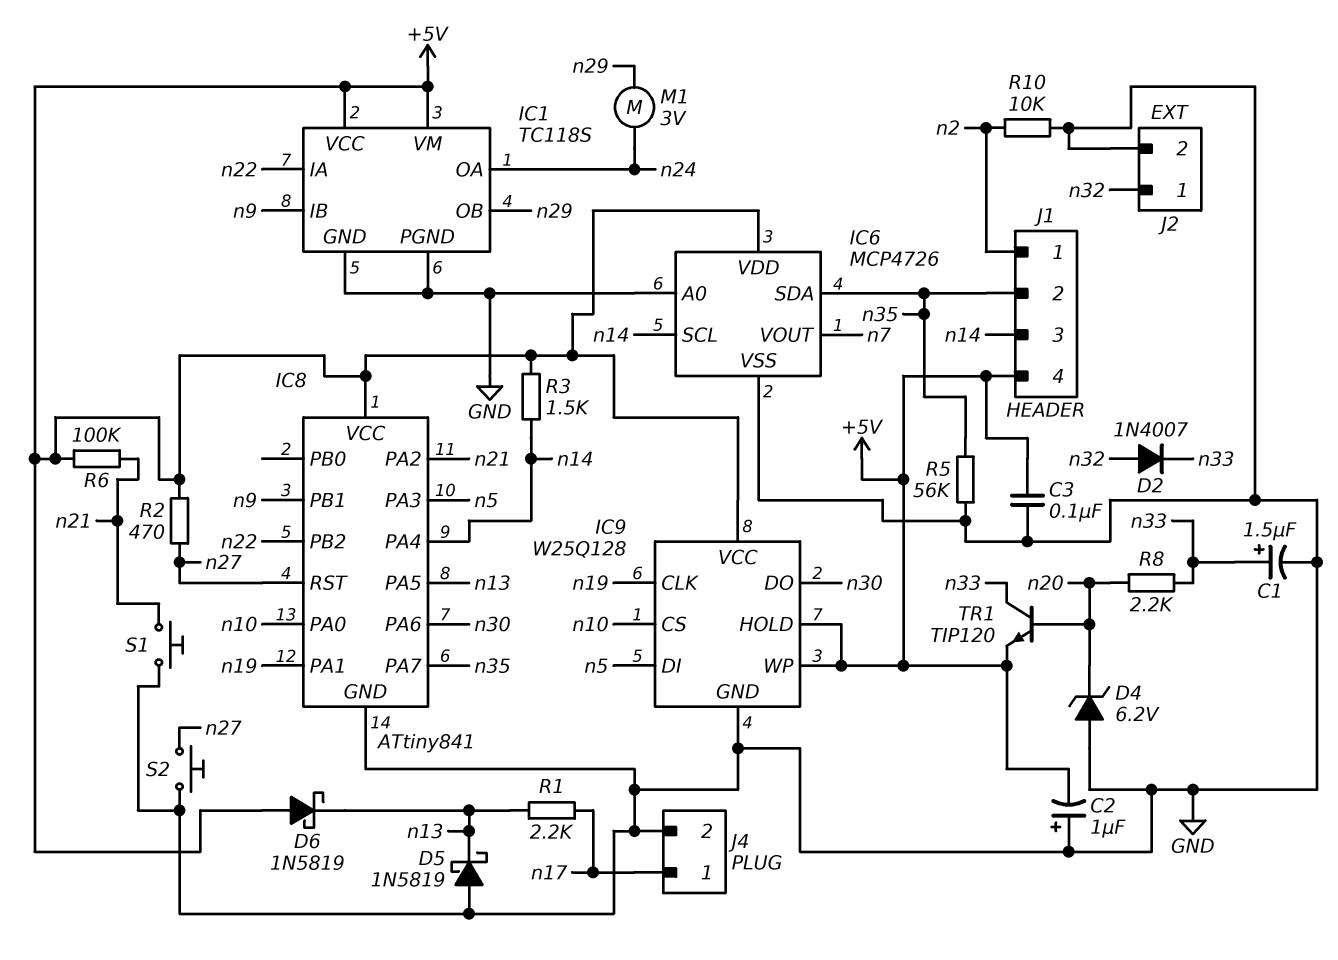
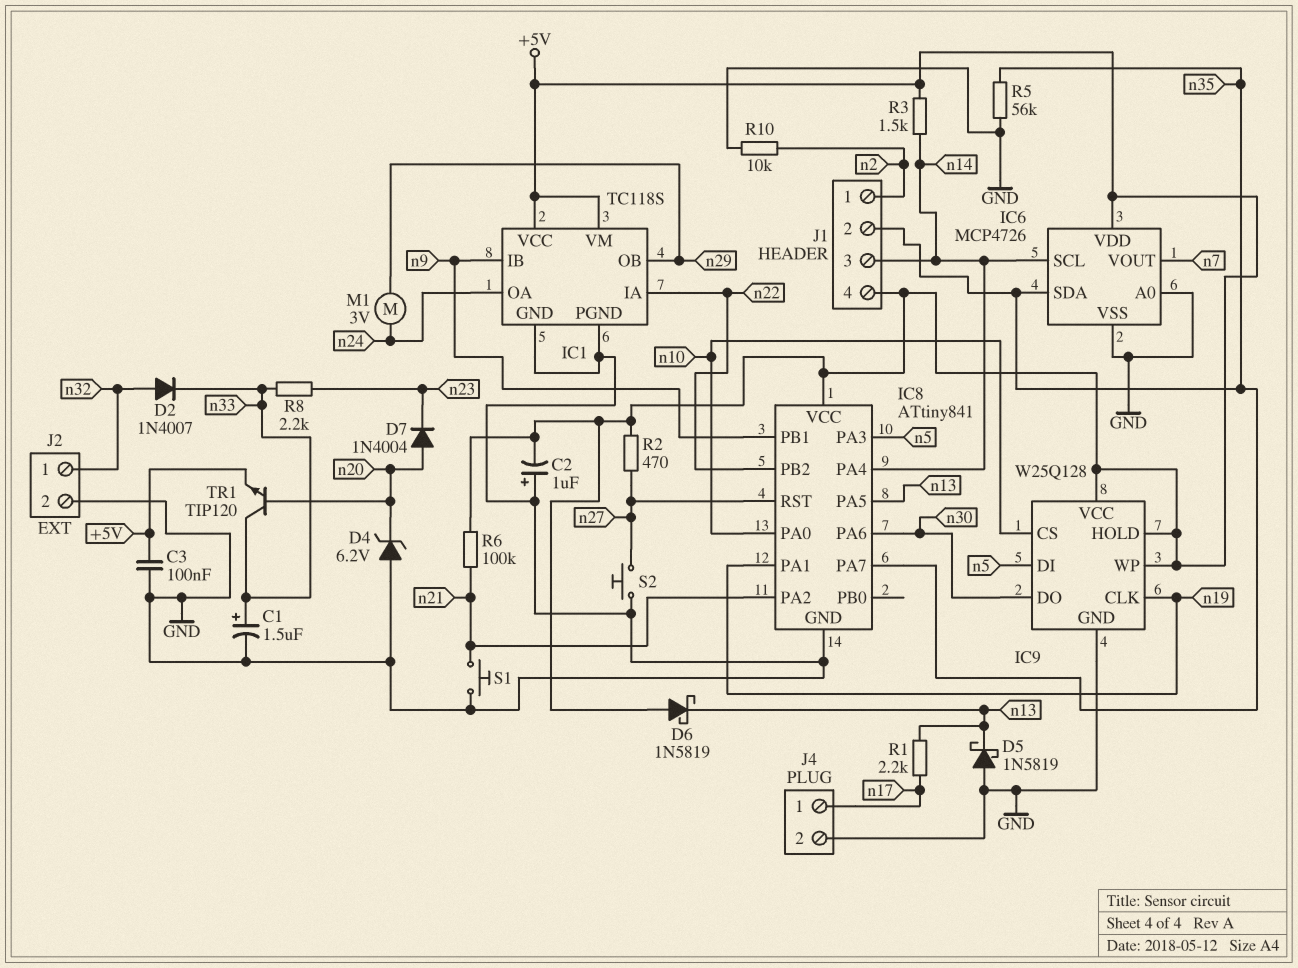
D7: none -> diode 1N4004 (A n20, K n23)
R8: 2.2k (n20, n33) -> 2.2k (n23, n33)

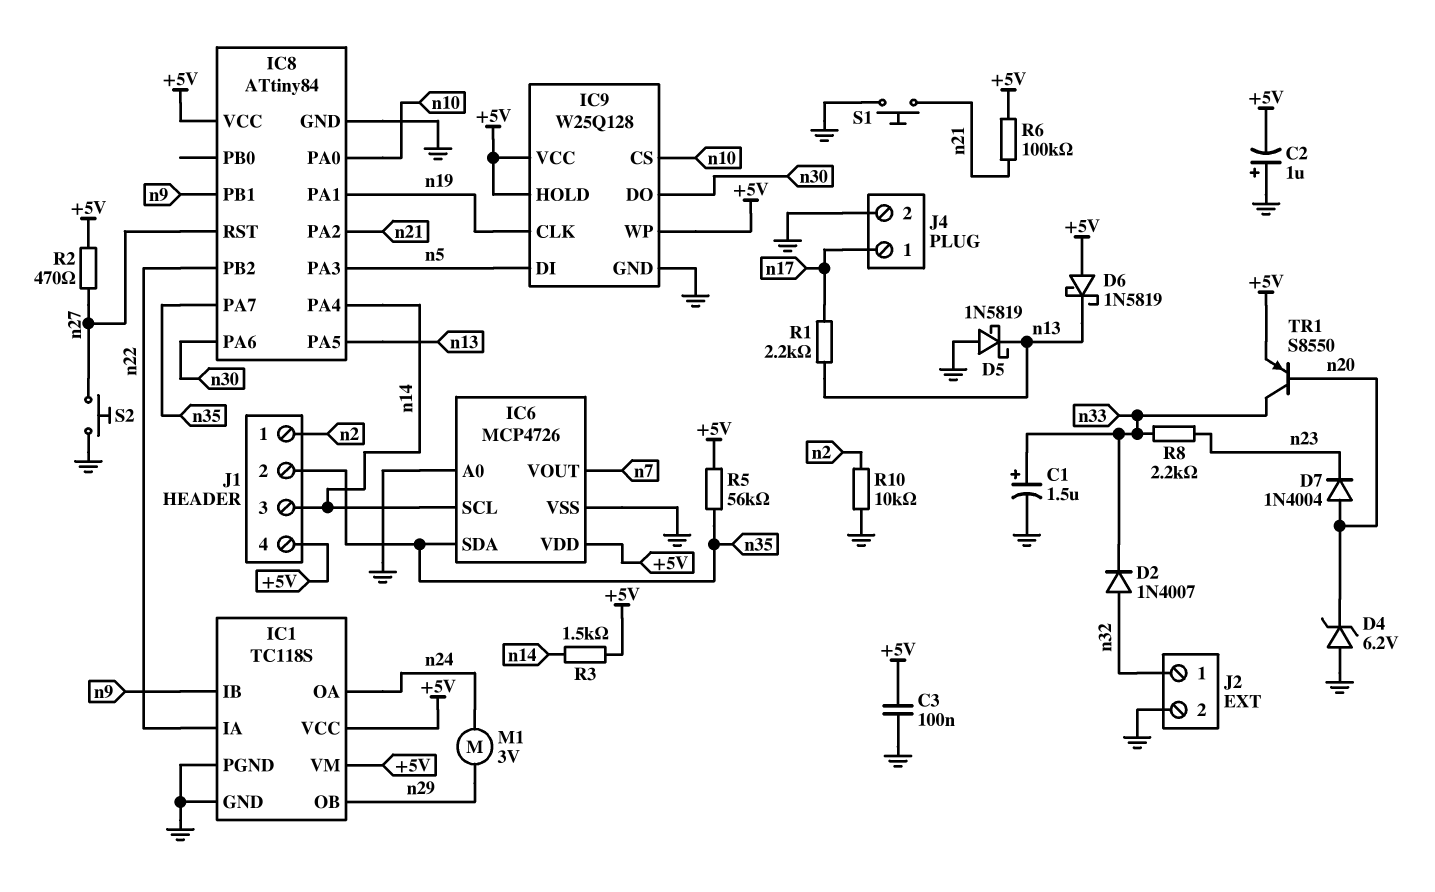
IC8: ATtiny841 -> ATtiny84
R5: 56k (GND, n35) -> 56k (+5V, n35)
TR1: NPN TIP120 (B n20, C n33, E +5V) -> PNP S8550 (B n20, C n33, E +5V)

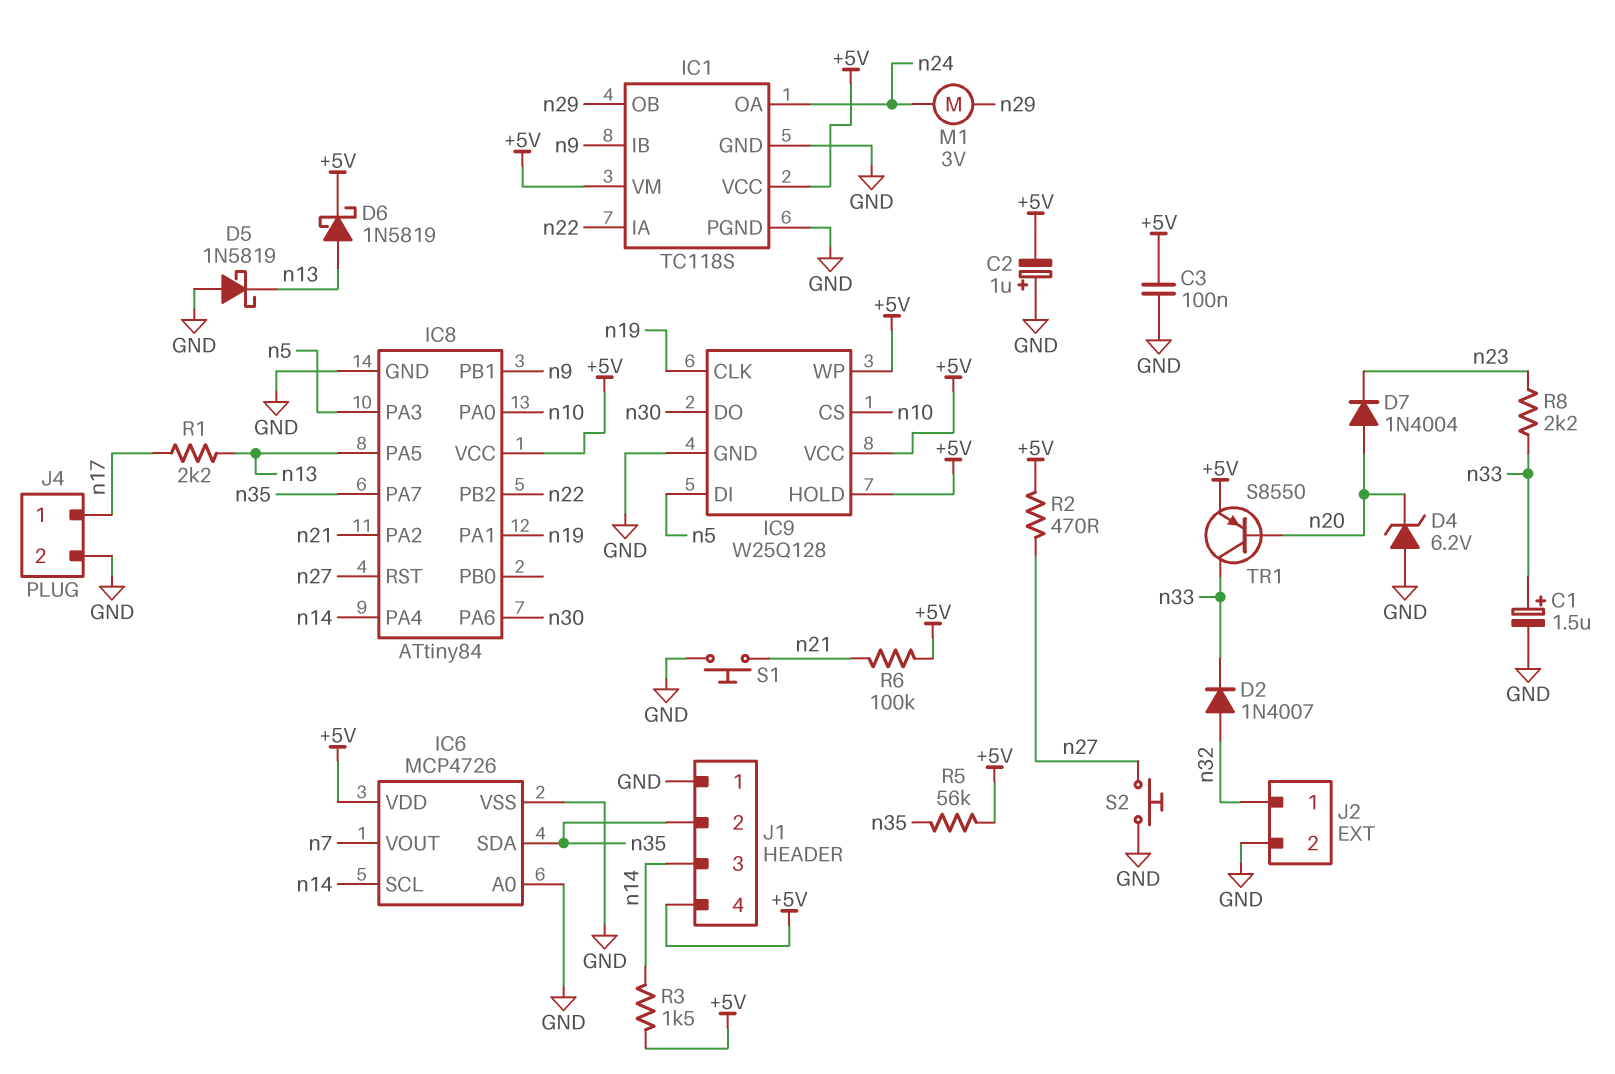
D6: schottky 1N5819 (A +5V, K n13) -> schottky 1N5819 (A n13, K +5V)
J1 pin 1: n2 -> GND
R10: 10k (GND, n2) -> none

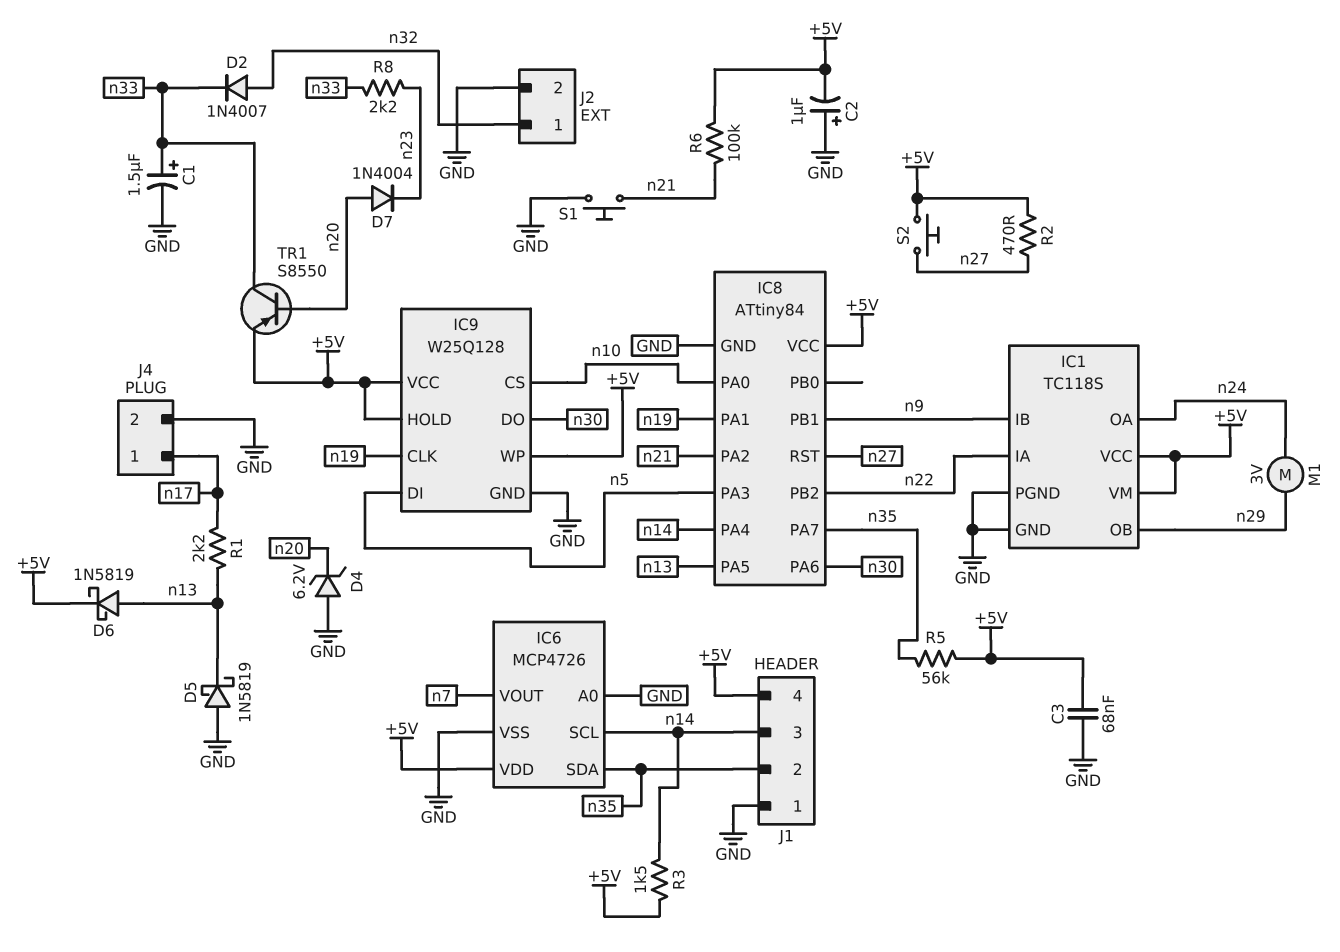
C3: 100nF (+5V, GND) -> 68nF (+5V, GND)
S2: button (GND, n27) -> button (+5V, n27)

